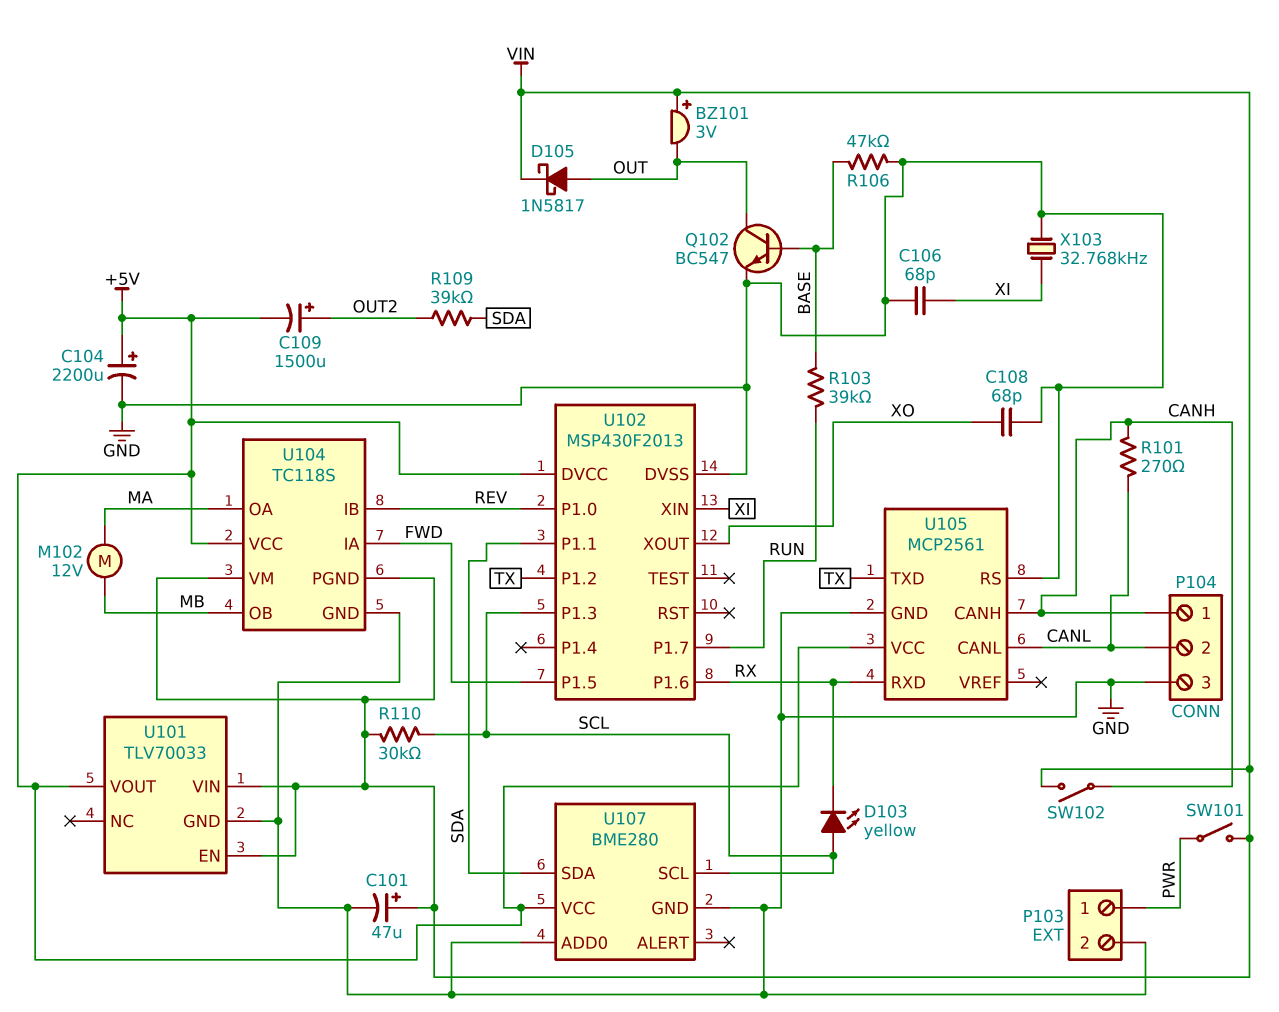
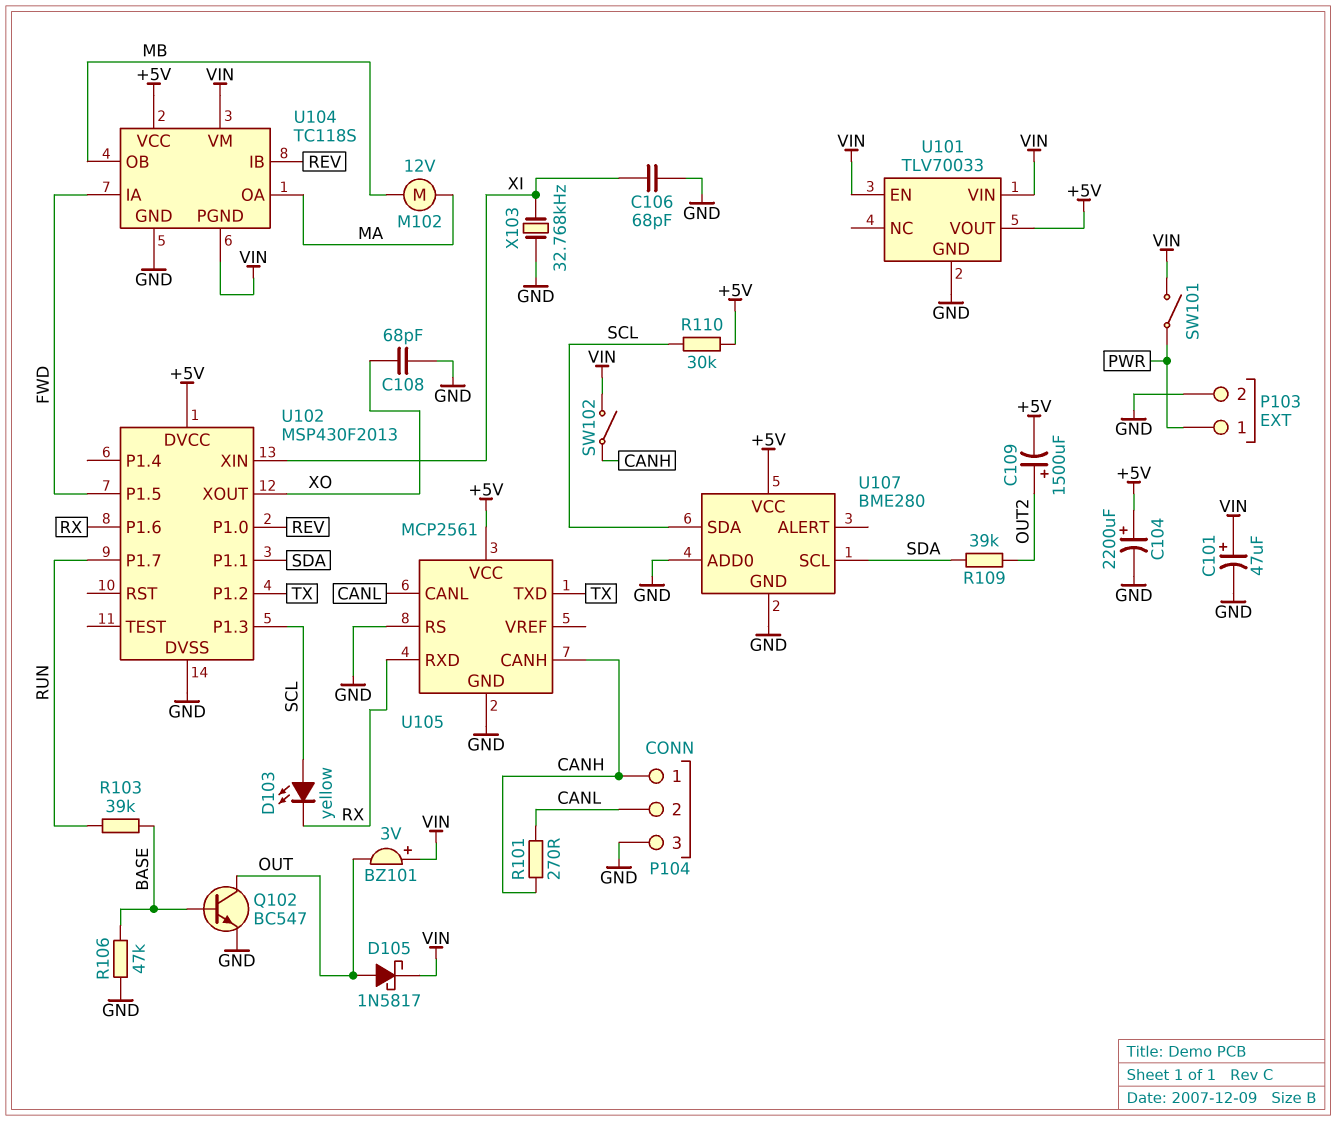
R110: 30k (SCL, VIN) -> 30k (+5V, SCL)
U107 pin SCL: SCL -> SDA
U107 pin SDA: SDA -> SCL

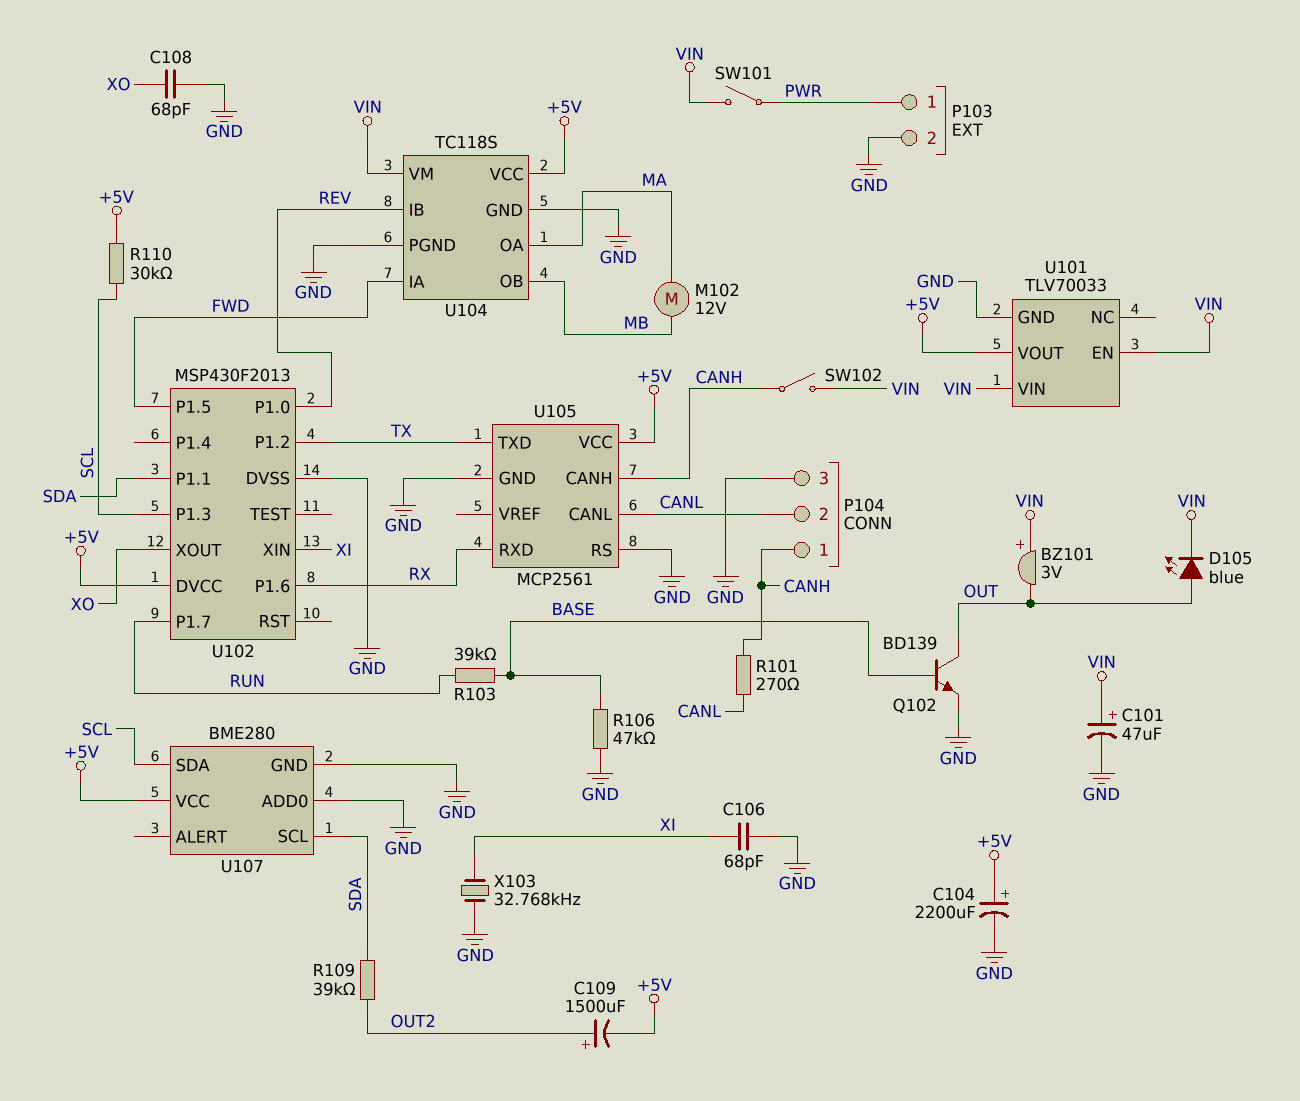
D103: LED yellow (A SCL, K RX) -> none
D105: schottky 1N5817 (A OUT, K VIN) -> LED blue (A OUT, K VIN)
Q102: NPN BC547 (B BASE, C OUT, E GND) -> NPN BD139 (B BASE, C OUT, E GND)
U104 pin PGND: VIN -> GND

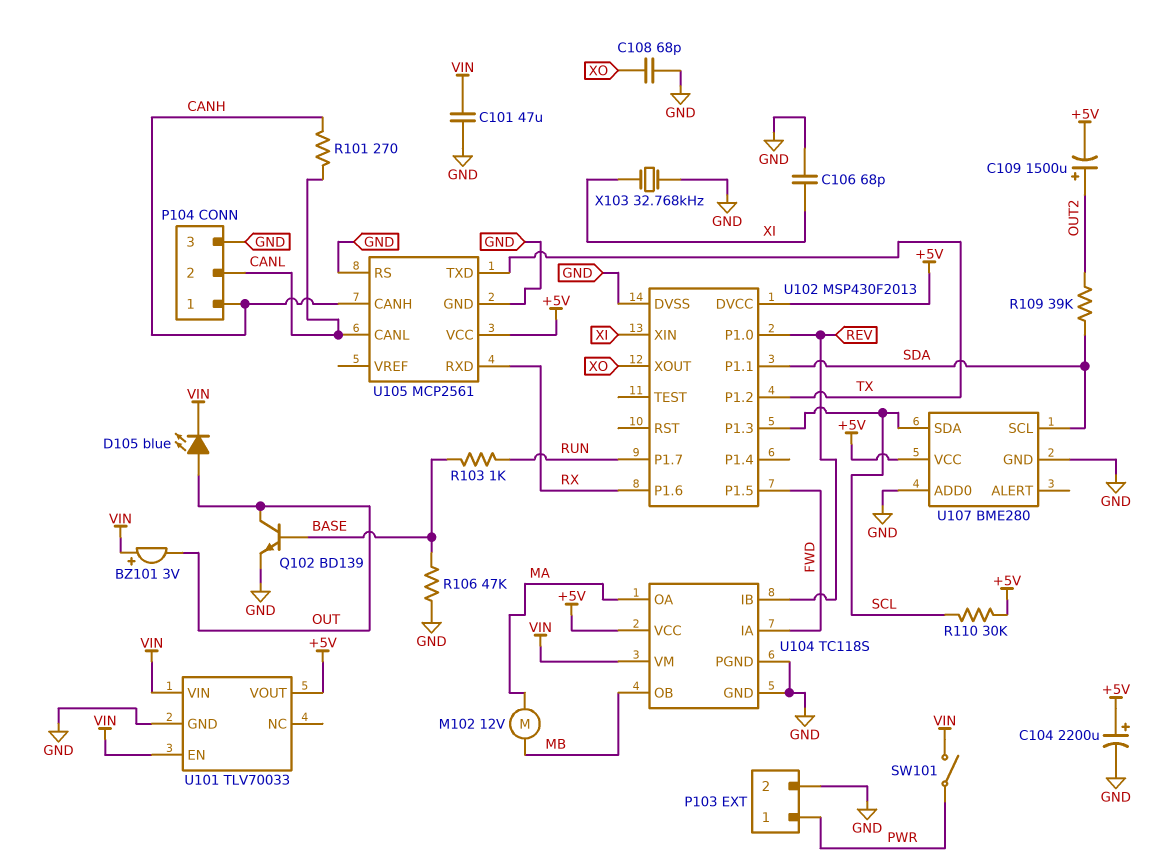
C101: 47uF (plus VIN, minus GND) -> 47uF (GND, VIN)
R103: 39k (BASE, RUN) -> 1k (BASE, RUN)
SW102: switch (CANH, VIN) -> none

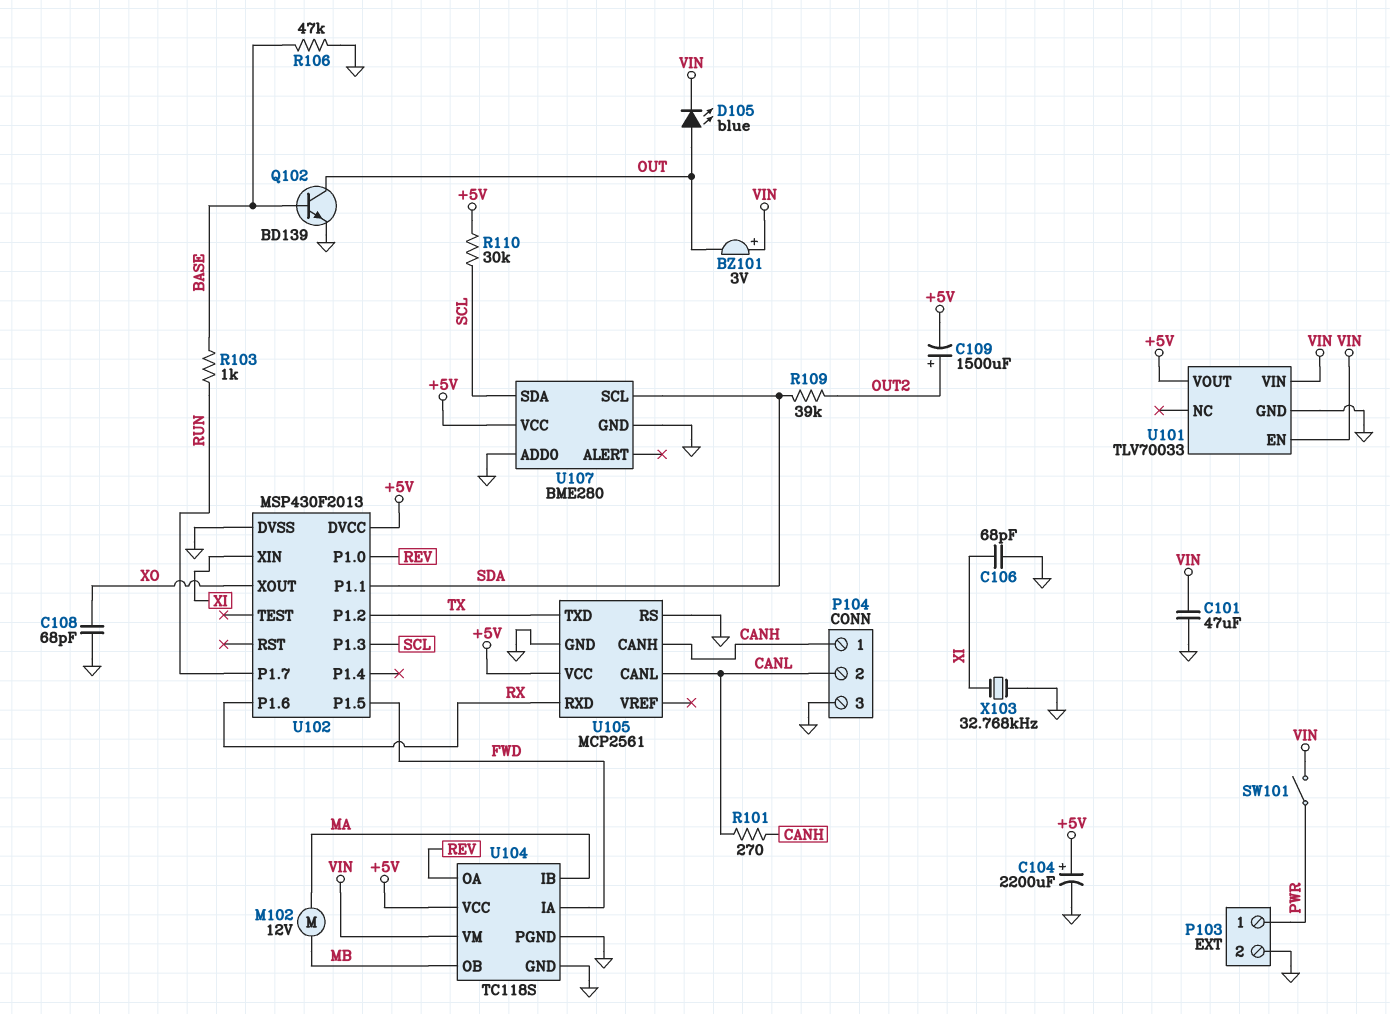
U104 pin IB: REV -> MA
U104 pin OA: MA -> REV

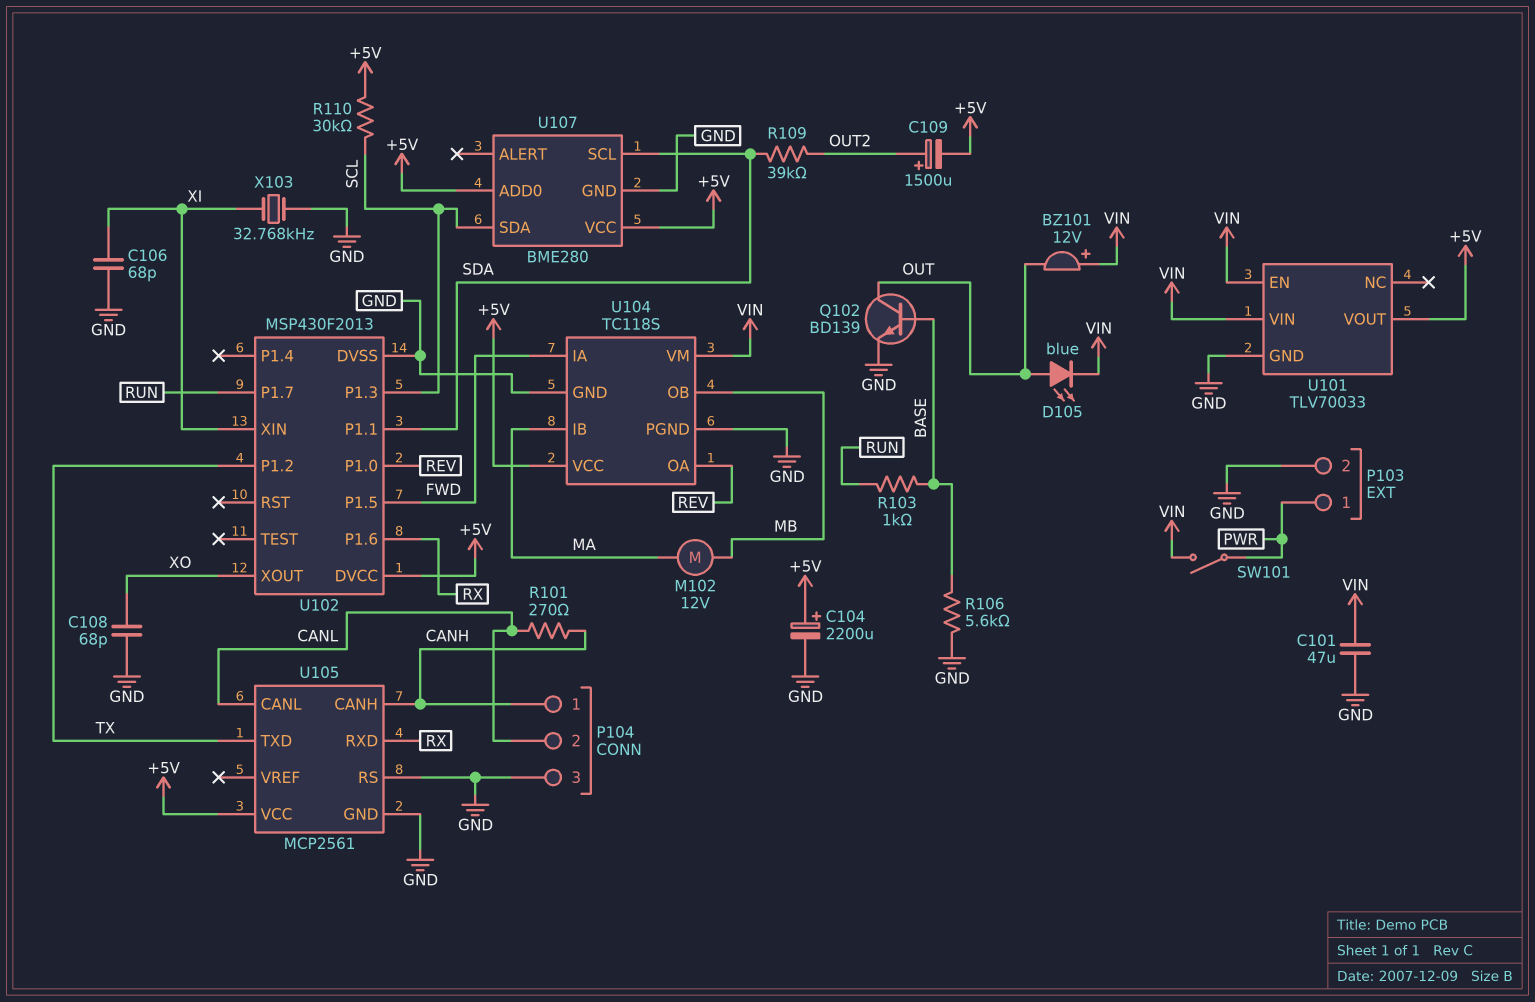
BZ101: buzzer 3V (plus VIN, minus OUT) -> buzzer 12V (plus VIN, minus OUT)
R106: 47k (BASE, GND) -> 5.6k (BASE, GND)
U107 pin ADD0: GND -> +5V

